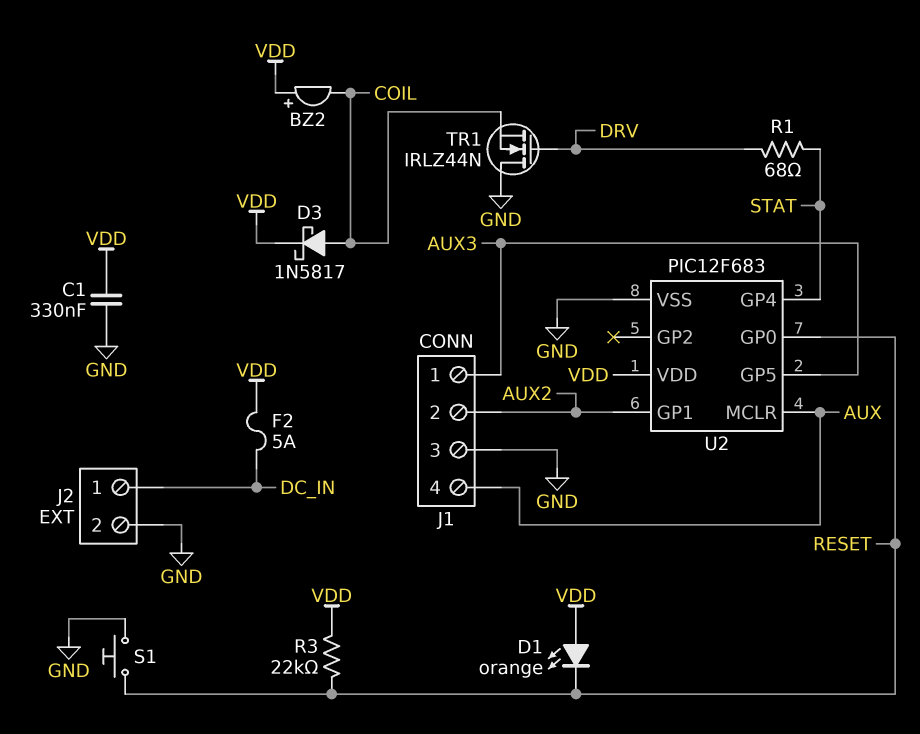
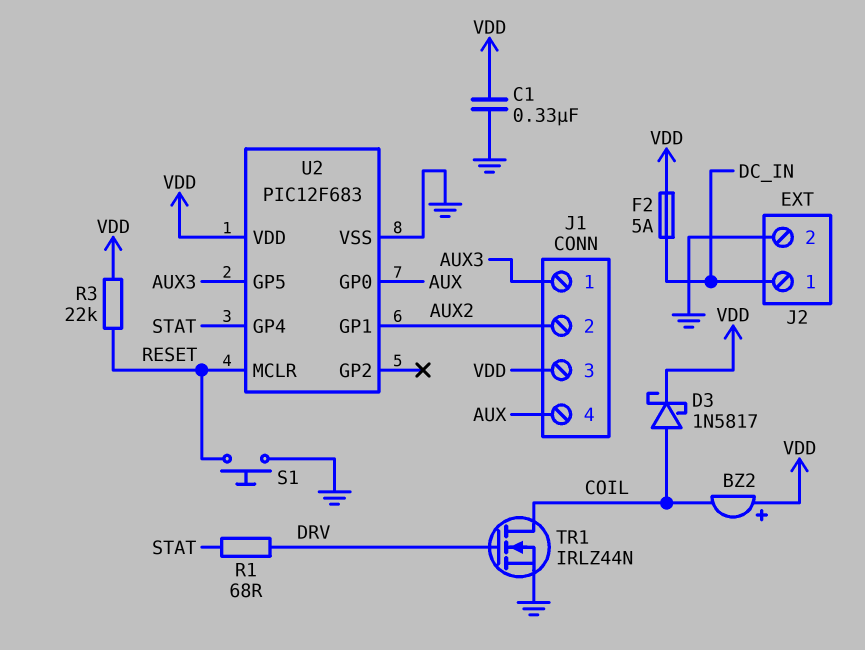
D1: LED orange (A VDD, K RESET) -> none
J1 pin 3: GND -> VDD
TR1: NMOS IRLZ44N (G DRV, D GND, S COIL) -> NMOS IRLZ44N (G DRV, D COIL, S GND)
U2 pin GP0: RESET -> AUX
U2 pin MCLR: AUX -> RESET

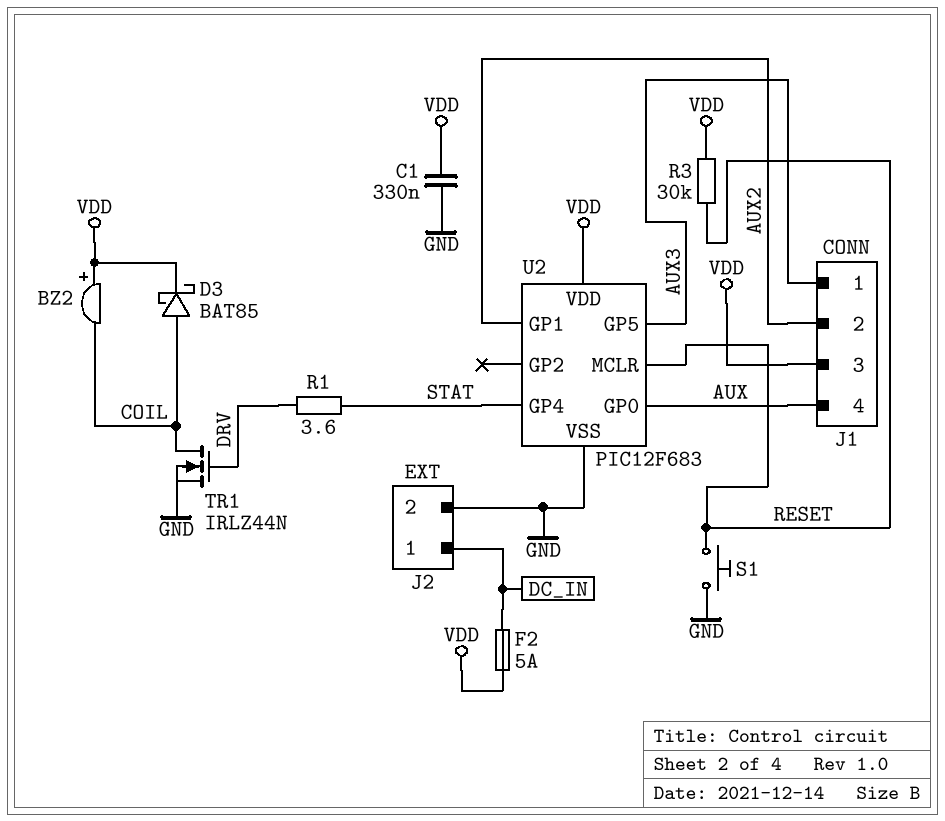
D3: schottky 1N5817 (A COIL, K VDD) -> schottky BAT85 (A COIL, K VDD)
R1: 68 (DRV, STAT) -> 3.6 (DRV, STAT)
R3: 22k (RESET, VDD) -> 30k (RESET, VDD)

